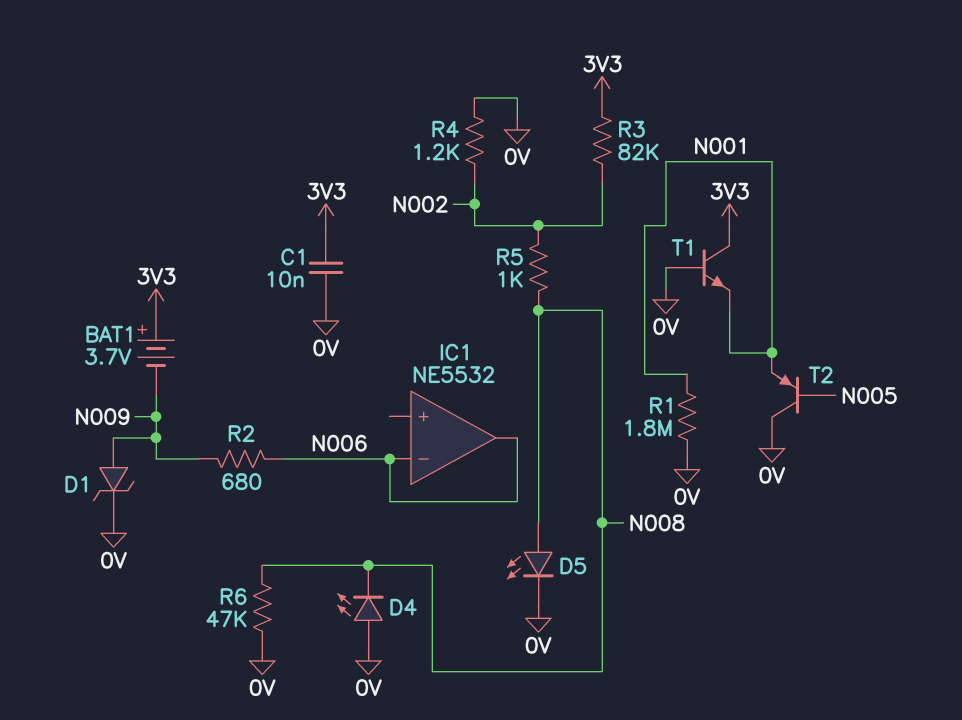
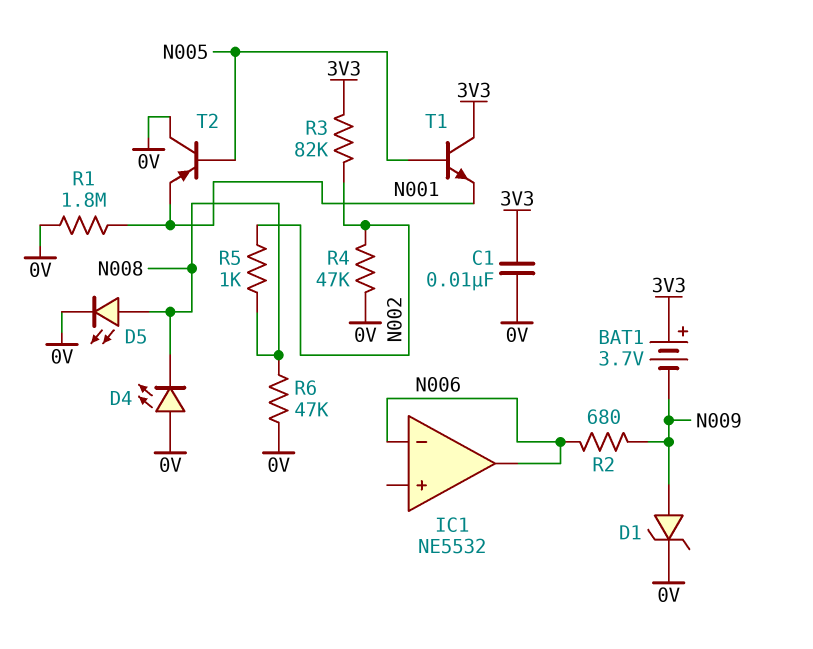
R4: 1.2k (0V, N002) -> 47k (0V, N002)
T1: NPN (B 0V, C 3V3, E N001) -> NPN (B N005, C 3V3, E N001)

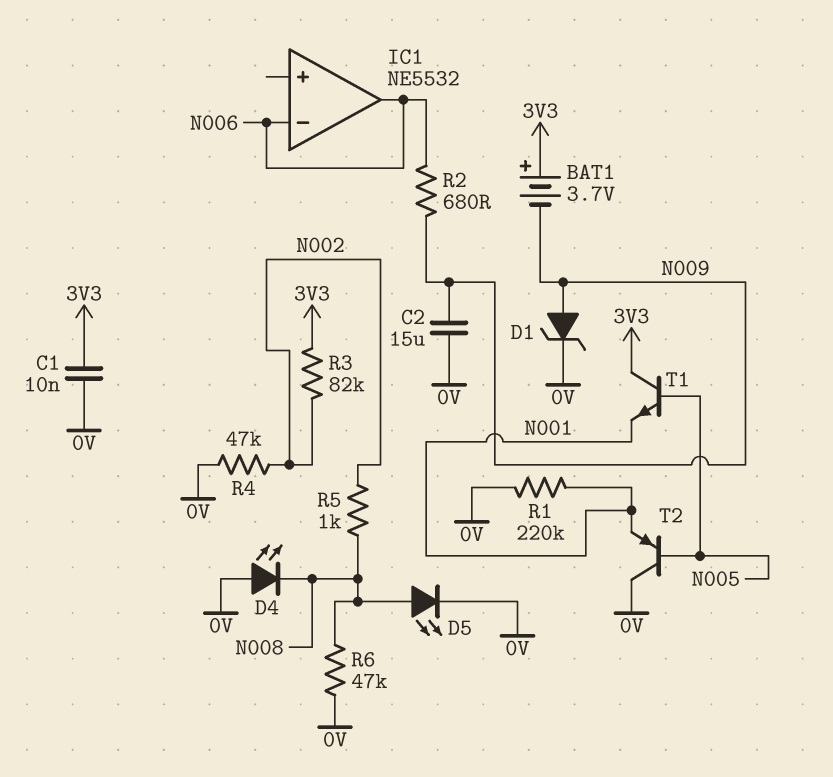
C2: none -> 15uF (0V, N009)
R1: 1.8M (0V, N001) -> 220k (0V, N001)

